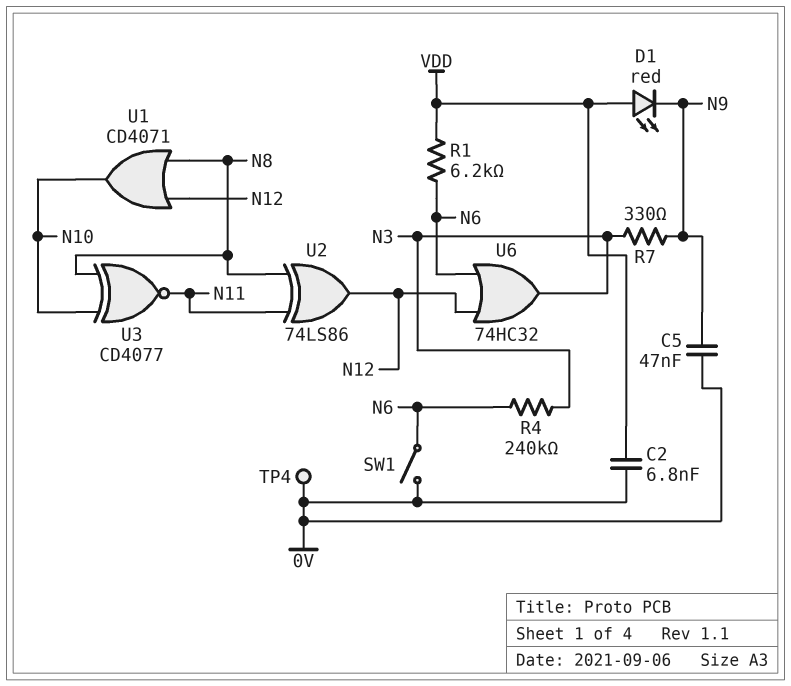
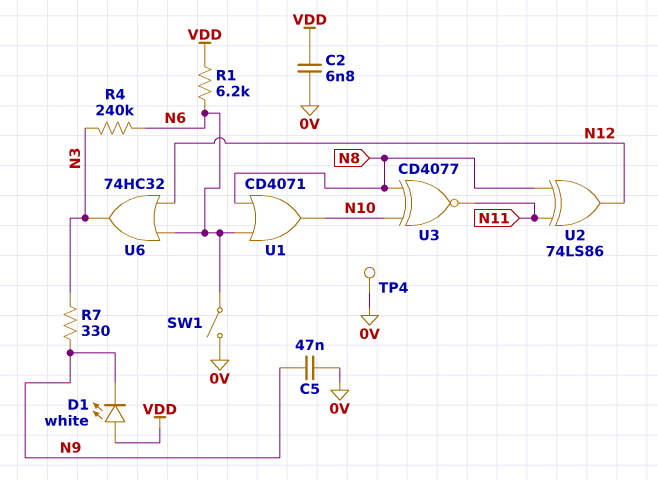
D1: LED red (A VDD, K N9) -> LED white (A VDD, K N9)
U1: OR CD4071 (in N8, in N12, out N10) -> OR CD4071 (in N6, in N8, out N10)

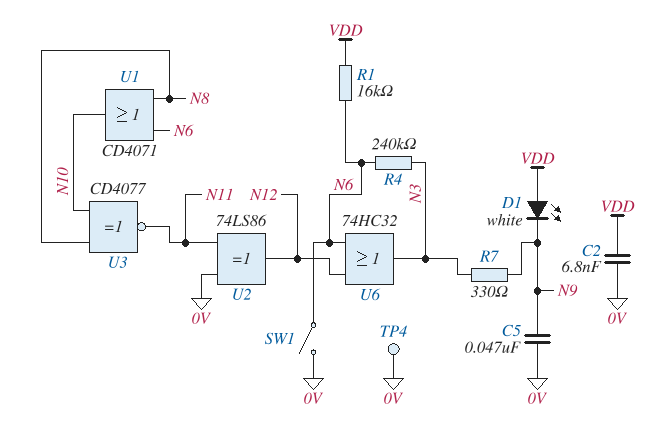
R1: 6.2k (N6, VDD) -> 16k (N6, VDD)
U2: XOR 74LS86 (in N8, in N11, out N12) -> XOR 74LS86 (in 0V, in N11, out N12)

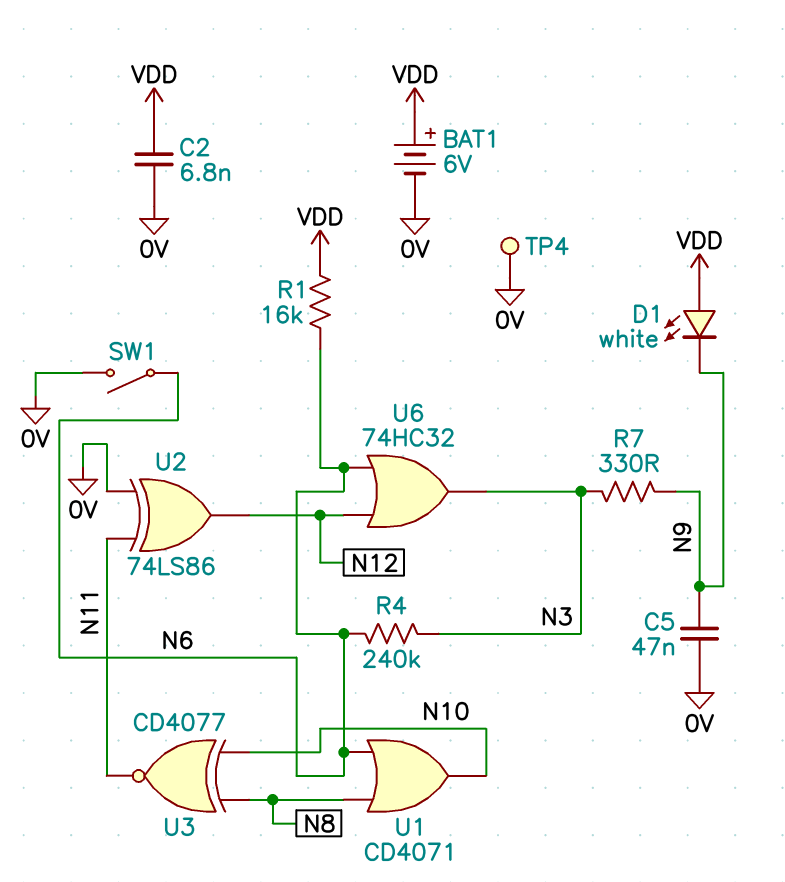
BAT1: none -> 6V (plus VDD, minus 0V)

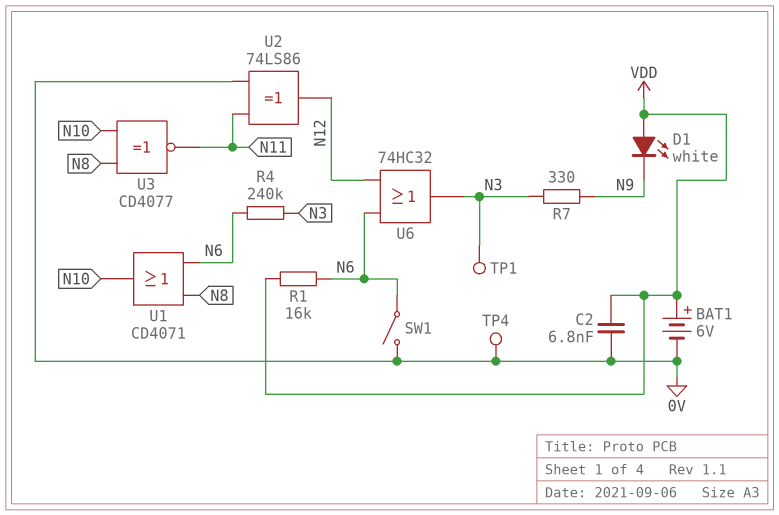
C5: 47nF (0V, N9) -> none
TP1: none -> test point (N3)

